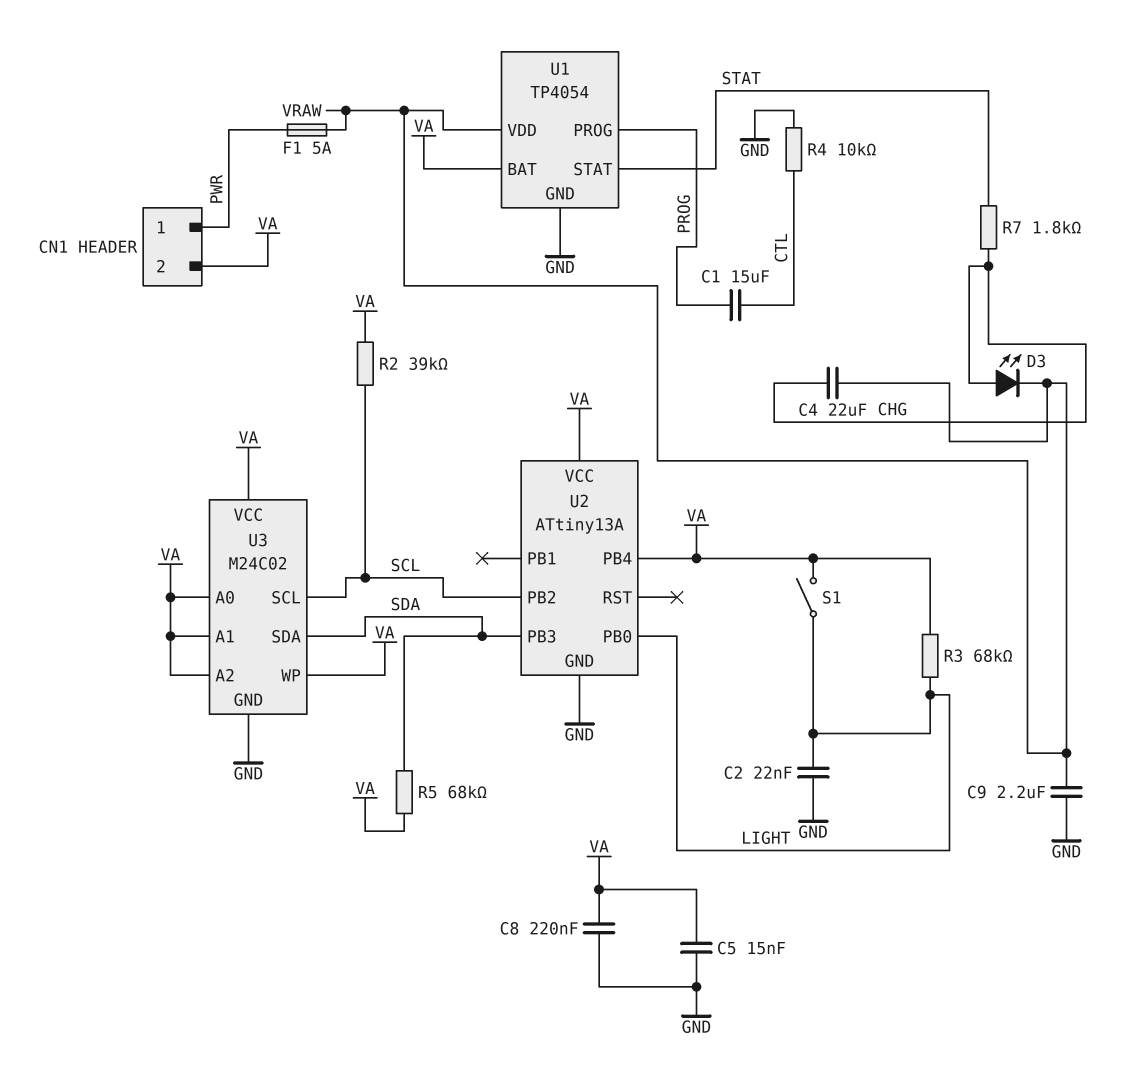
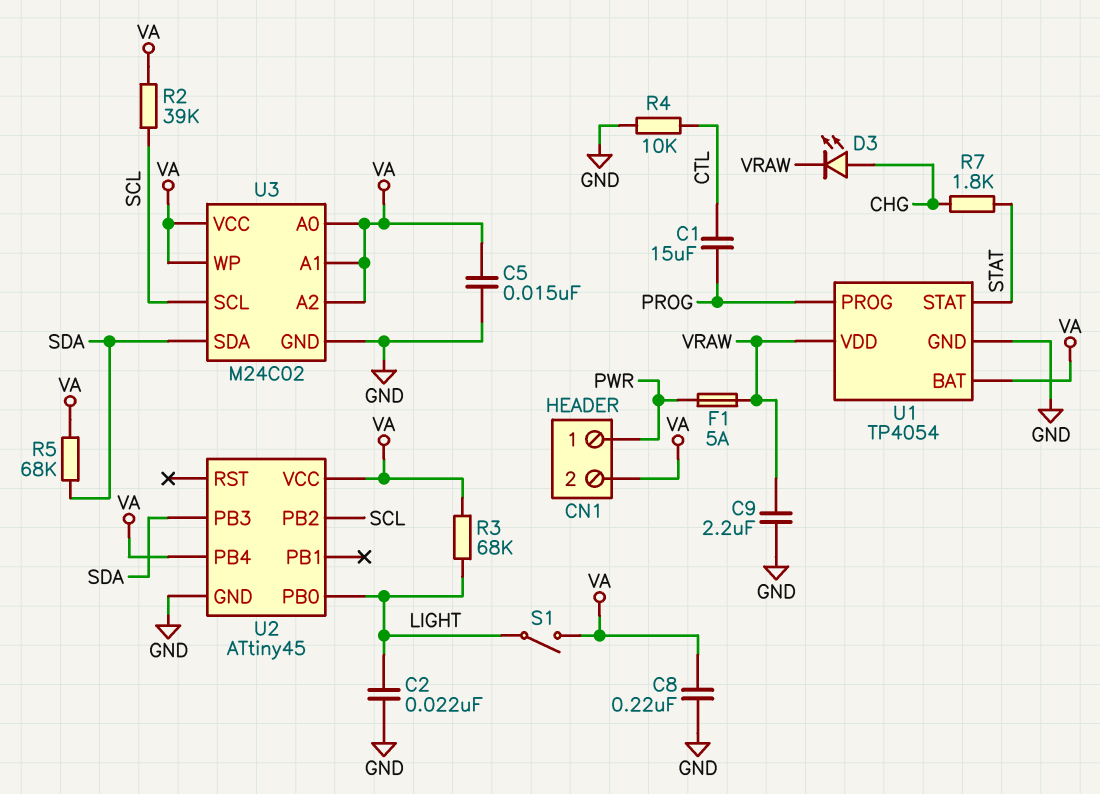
C4: 22uF (CHG, VRAW) -> none
U2: ATtiny13A -> ATtiny45

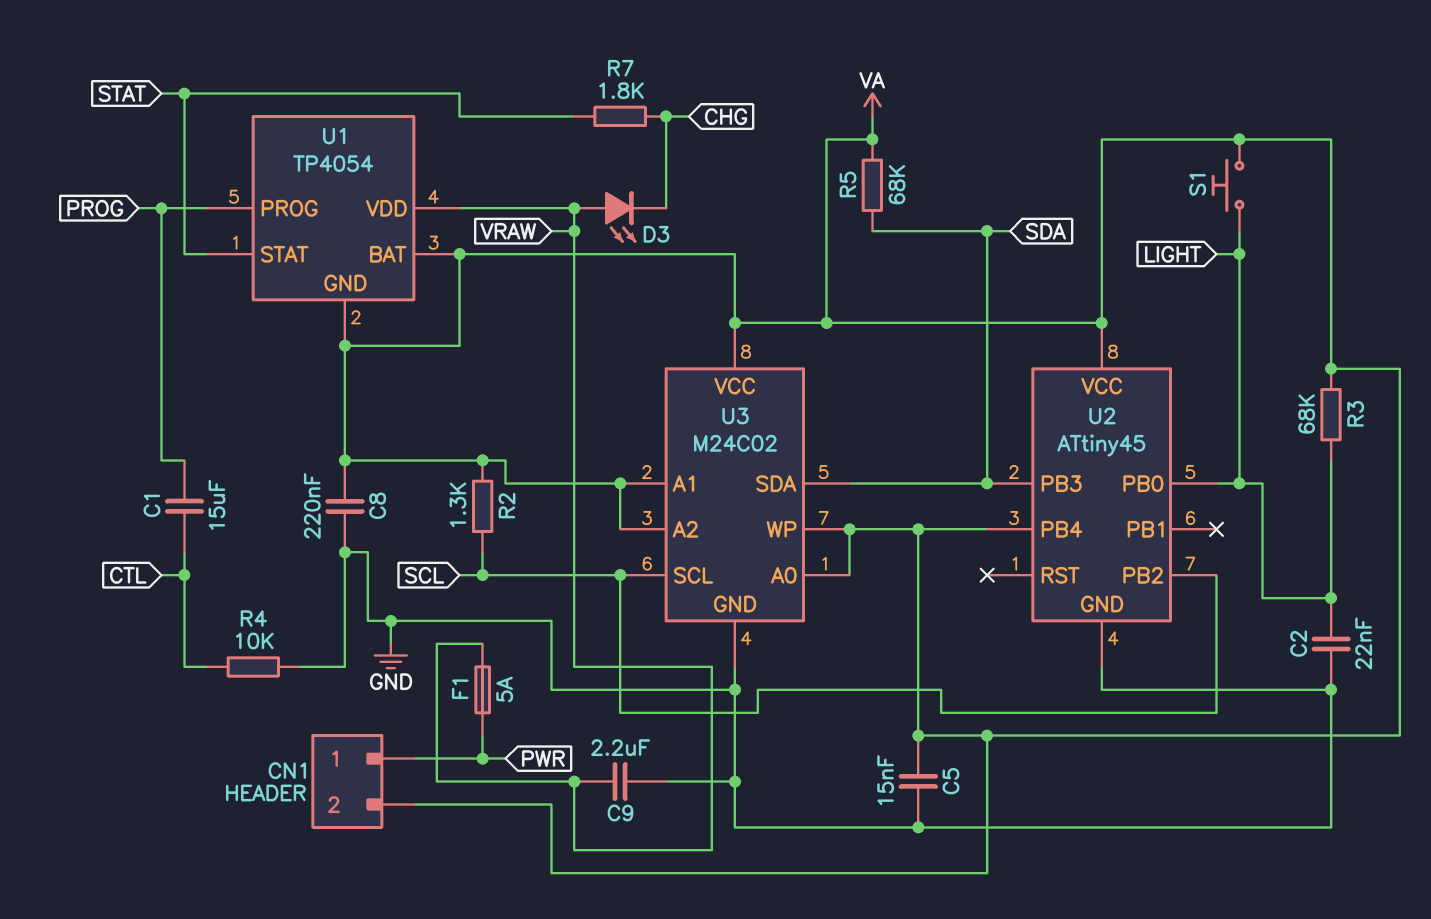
D3: LED (A CHG, K VRAW) -> LED (A VRAW, K CHG)
R2: 39k (SCL, VA) -> 1.3k (SCL, VA)
S1: switch (LIGHT, VA) -> button (LIGHT, VA)
U1 pin GND: GND -> VA

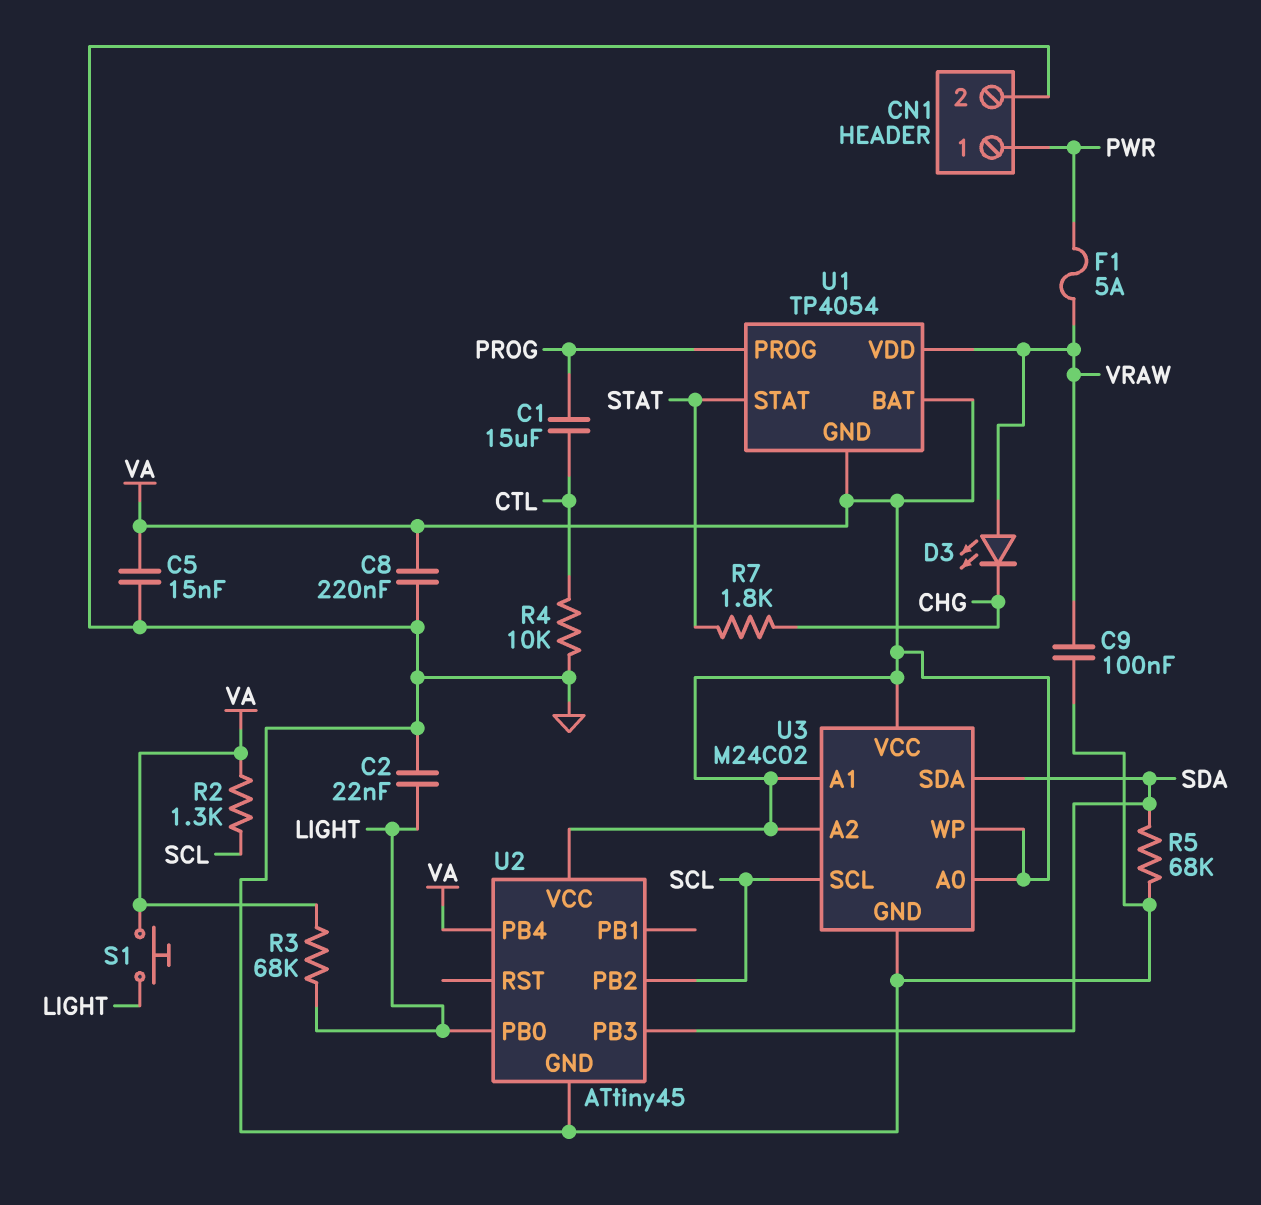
C9: 2.2uF (GND, VRAW) -> 100nF (GND, VRAW)
CN1 pin 2: VA -> GND
R5: 68k (SDA, VA) -> 68k (GND, SDA)

